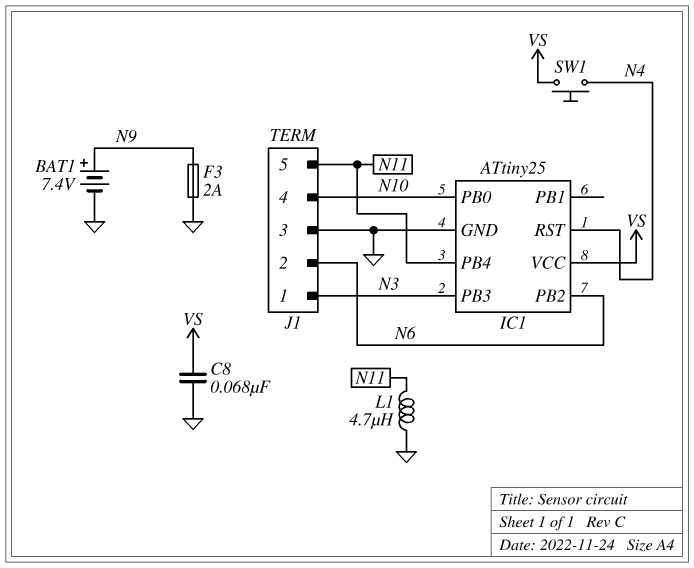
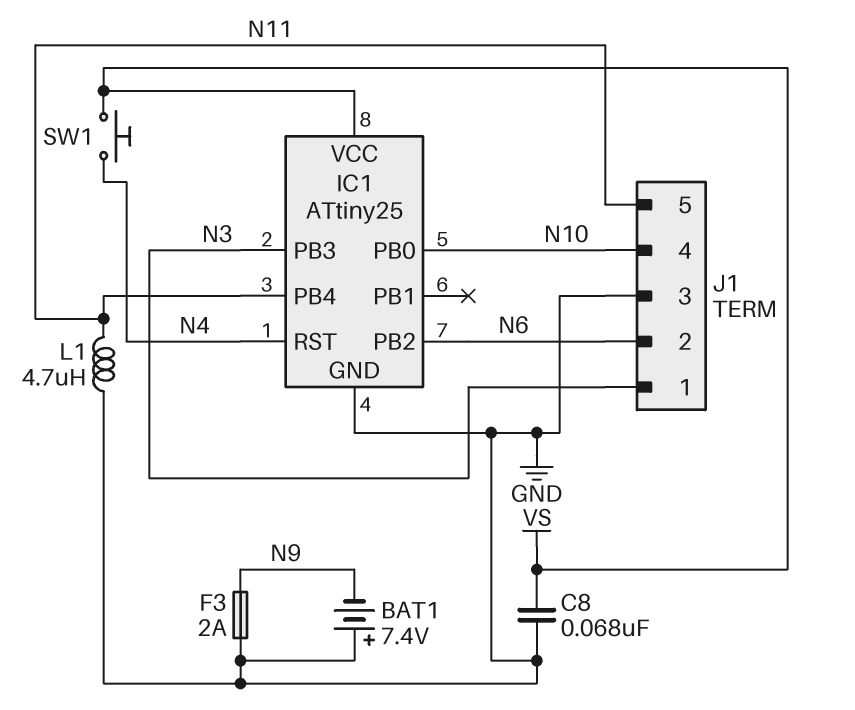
BAT1: 7.4V (plus N9, minus GND) -> 7.4V (plus GND, minus N9)

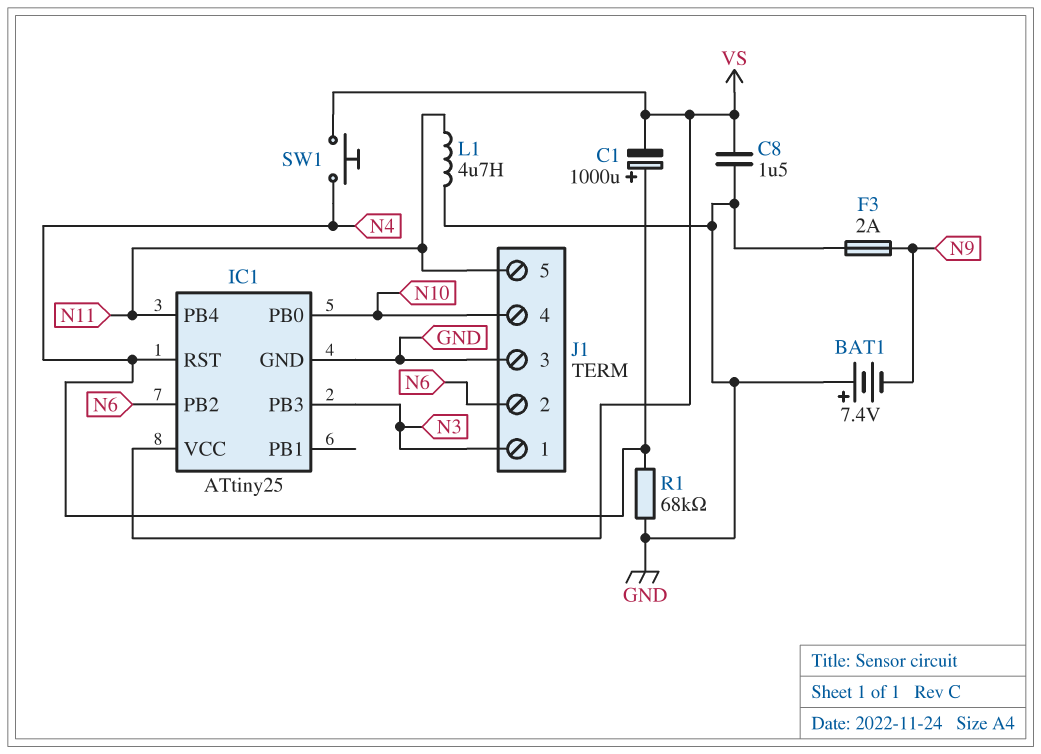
C1: none -> 1000uF (plus N4, minus VS)
C8: 68nF (GND, VS) -> 1.5uF (GND, VS)
R1: none -> 68k (GND, N4)

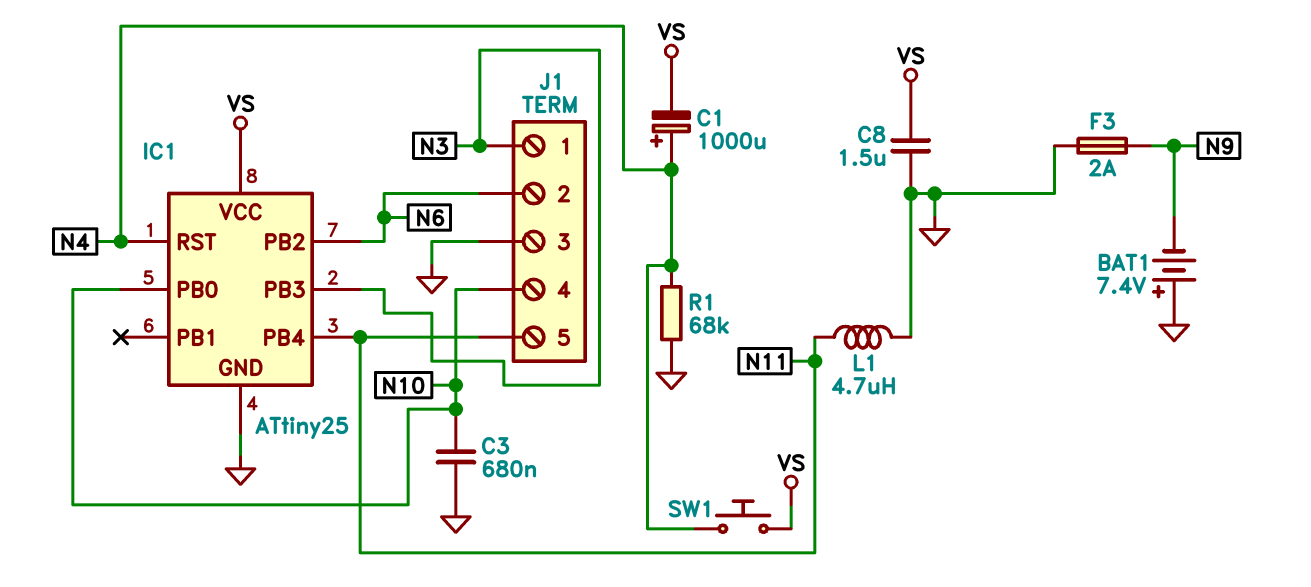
C3: none -> 680nF (GND, N10)

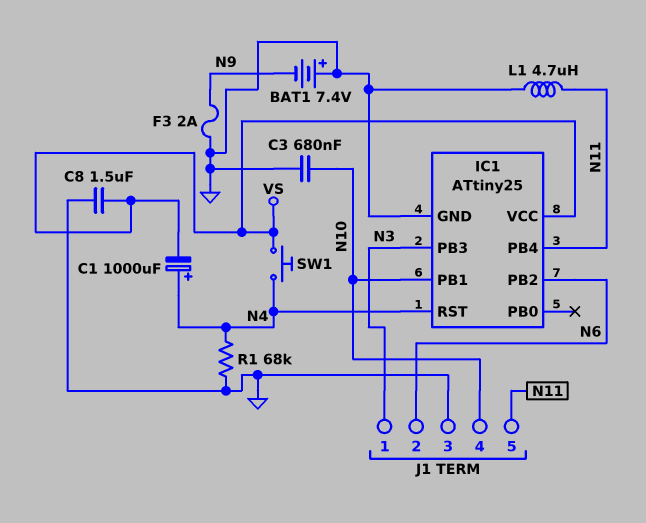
IC1 pin PB0: N10 -> none
IC1 pin PB1: none -> N10

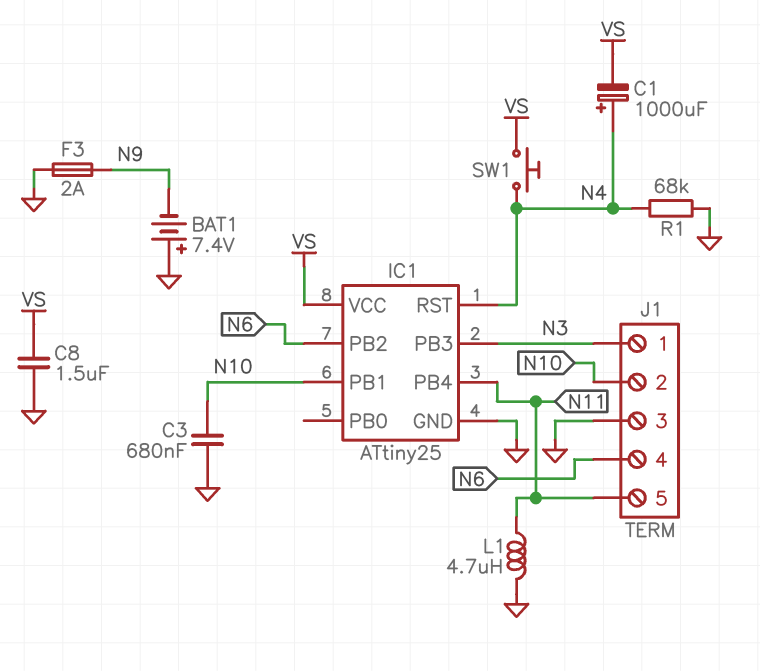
J1 pin 2: N6 -> N10
J1 pin 4: N10 -> N6

